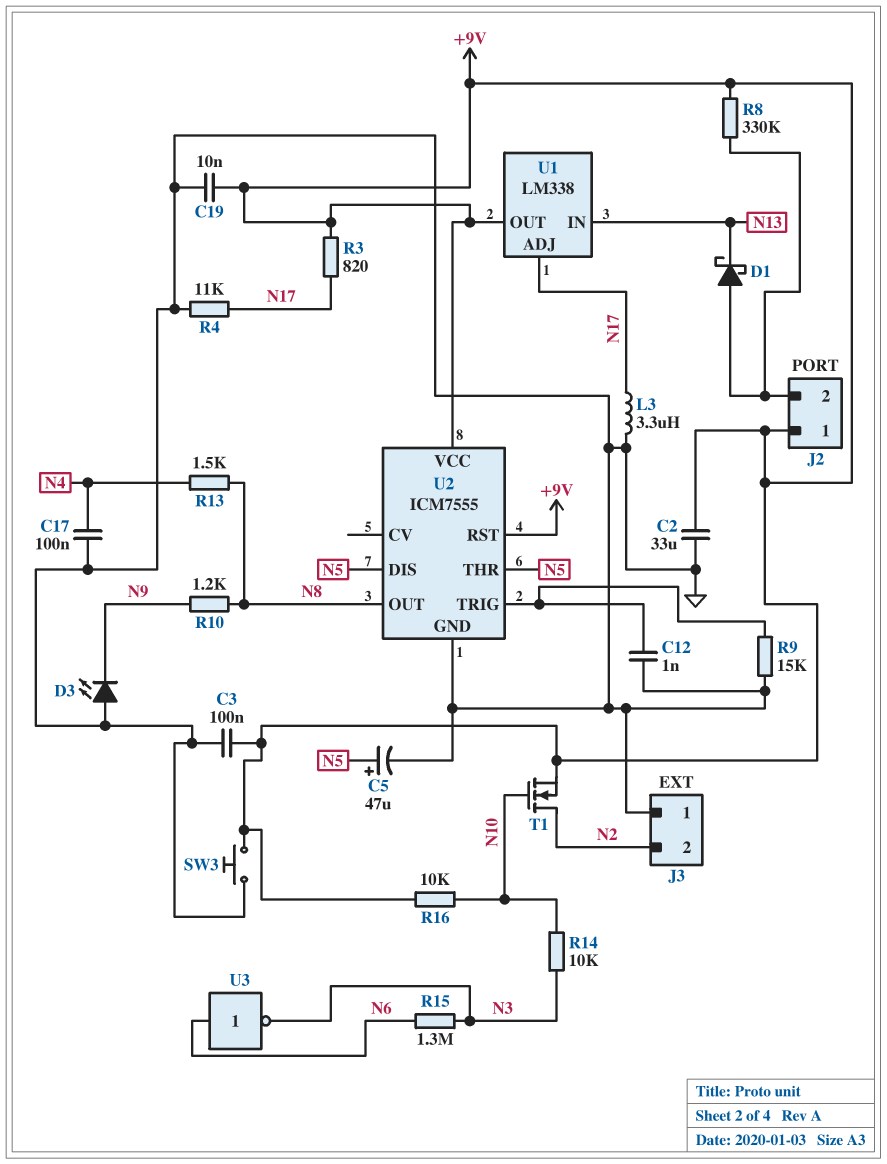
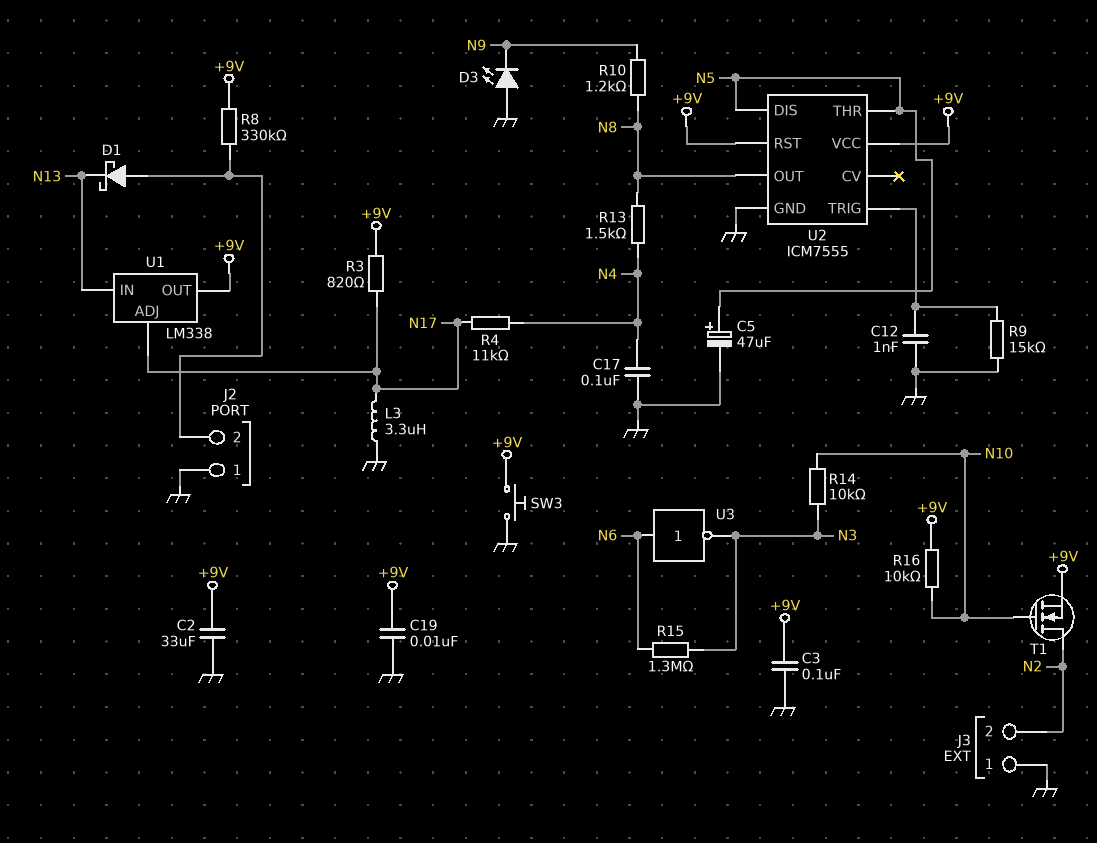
J2 pin 1: +9V -> GND
R4: 11k (GND, N17) -> 11k (N4, N17)

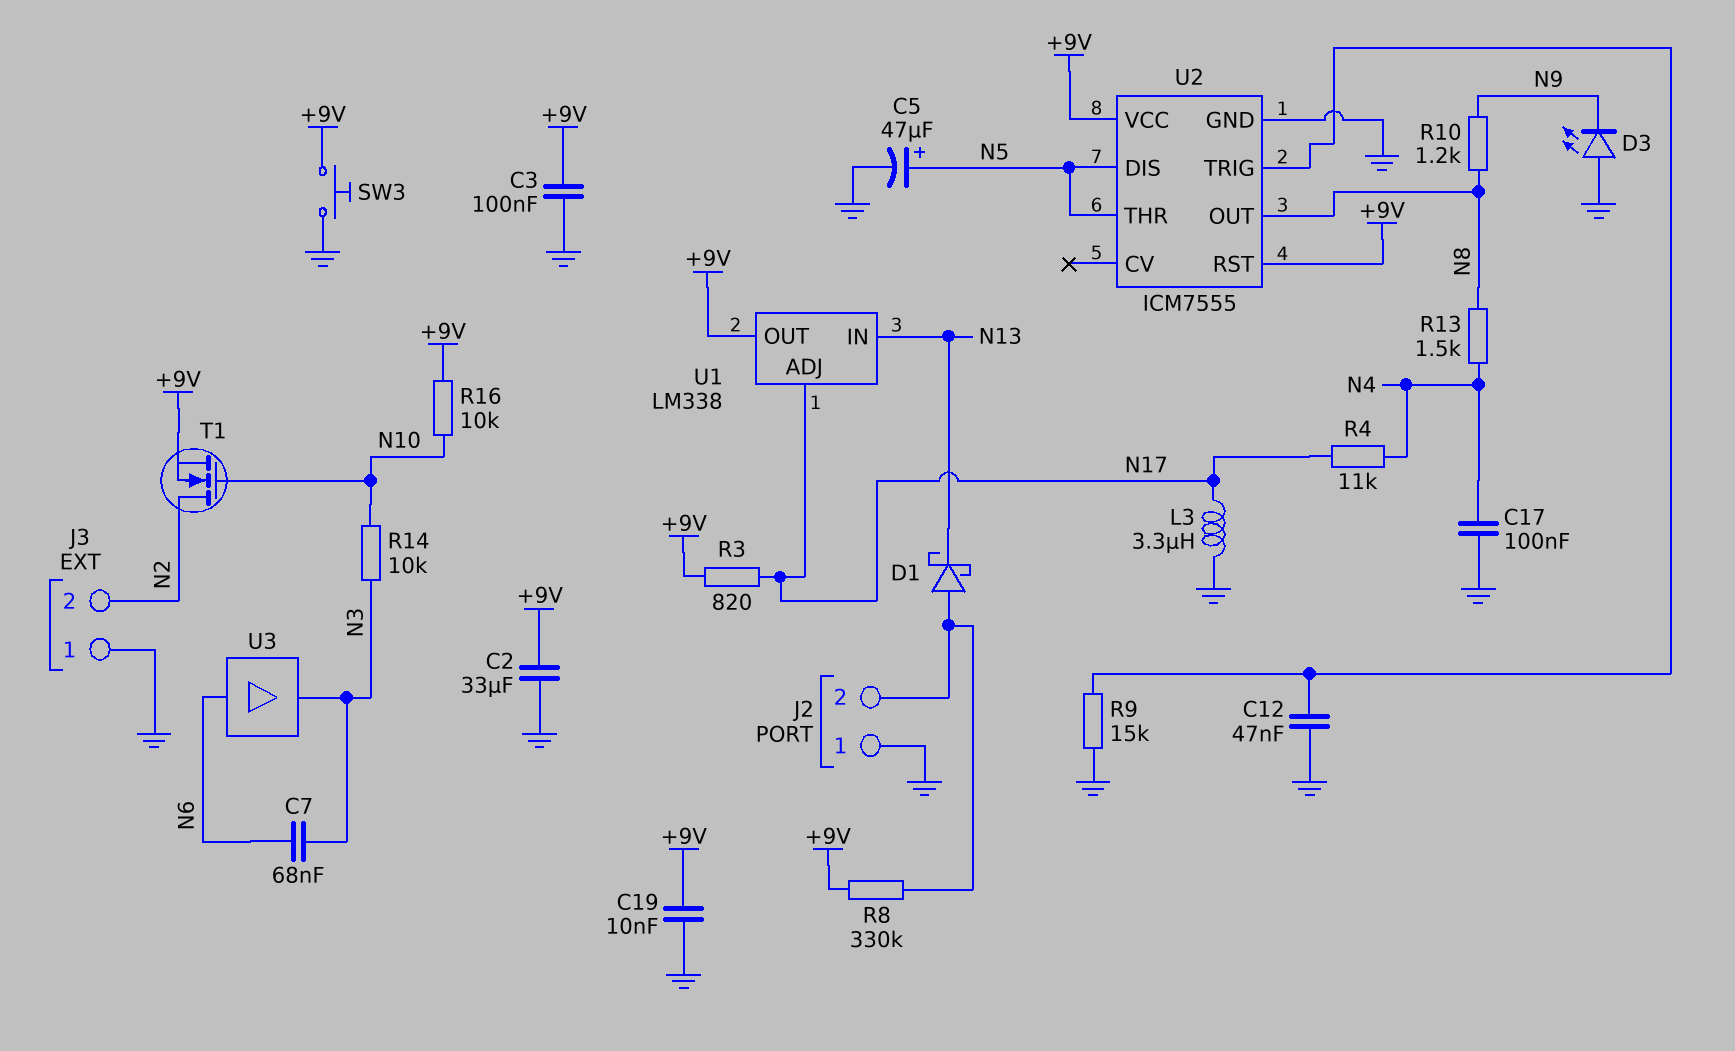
C7: none -> 68nF (N3, N6)
C12: 1nF (GND, U2/TRIG) -> 47nF (GND, U2/TRIG)
R15: 1.3M (N3, N6) -> none
U3: NOT (in N6, out N3) -> buffer (in N6, out N3)

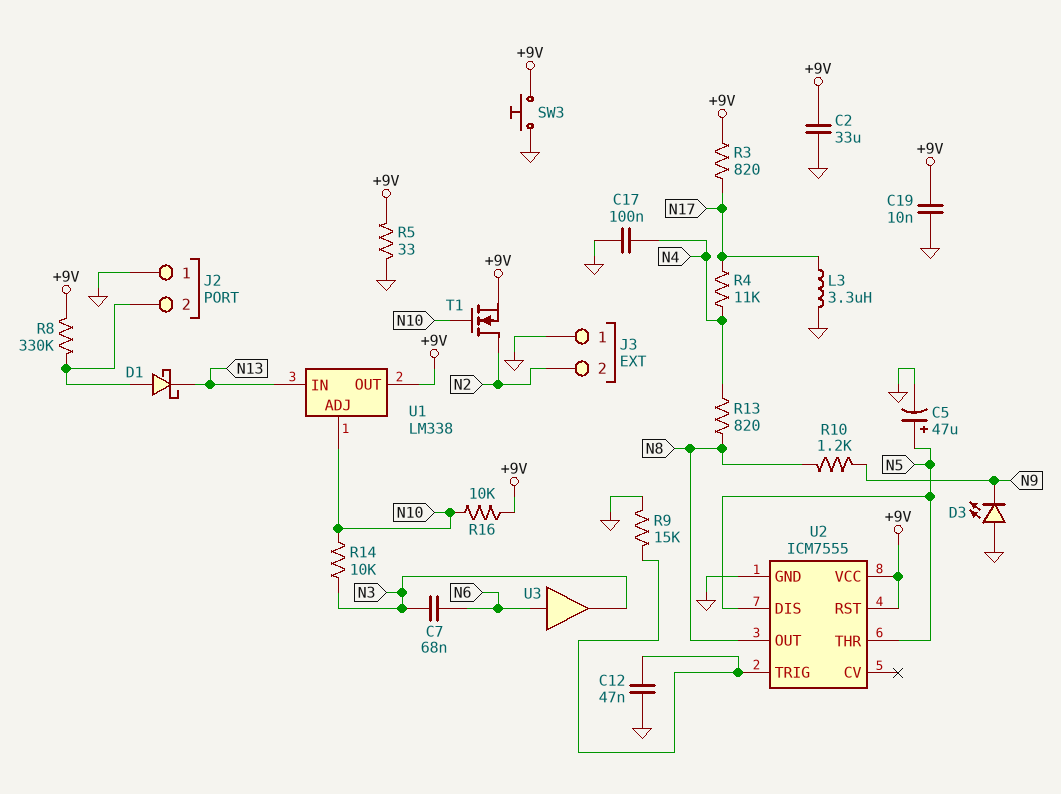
C3: 100nF (+9V, GND) -> none
R5: none -> 33 (+9V, GND)
R13: 1.5k (N4, N8) -> 820 (N4, N8)
U1 pin ADJ: N17 -> N10

